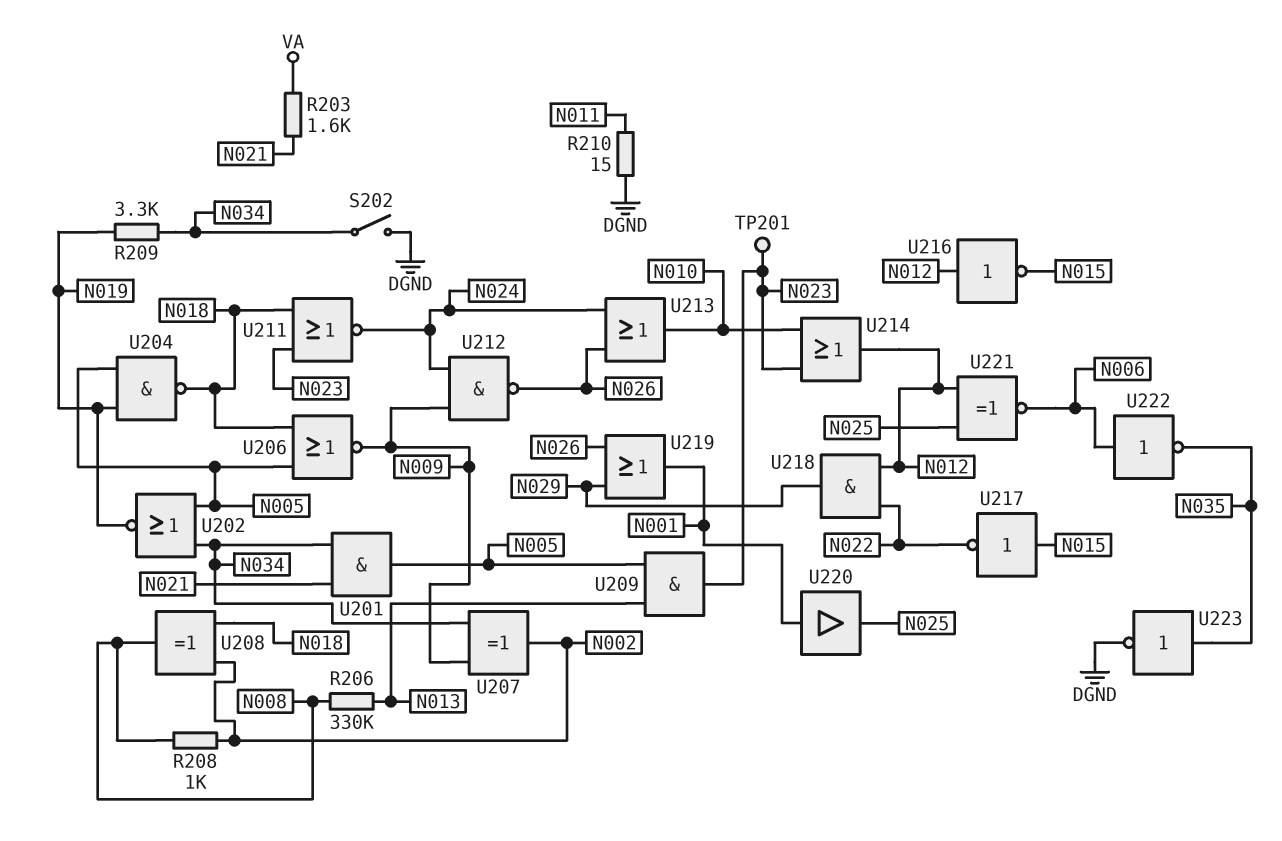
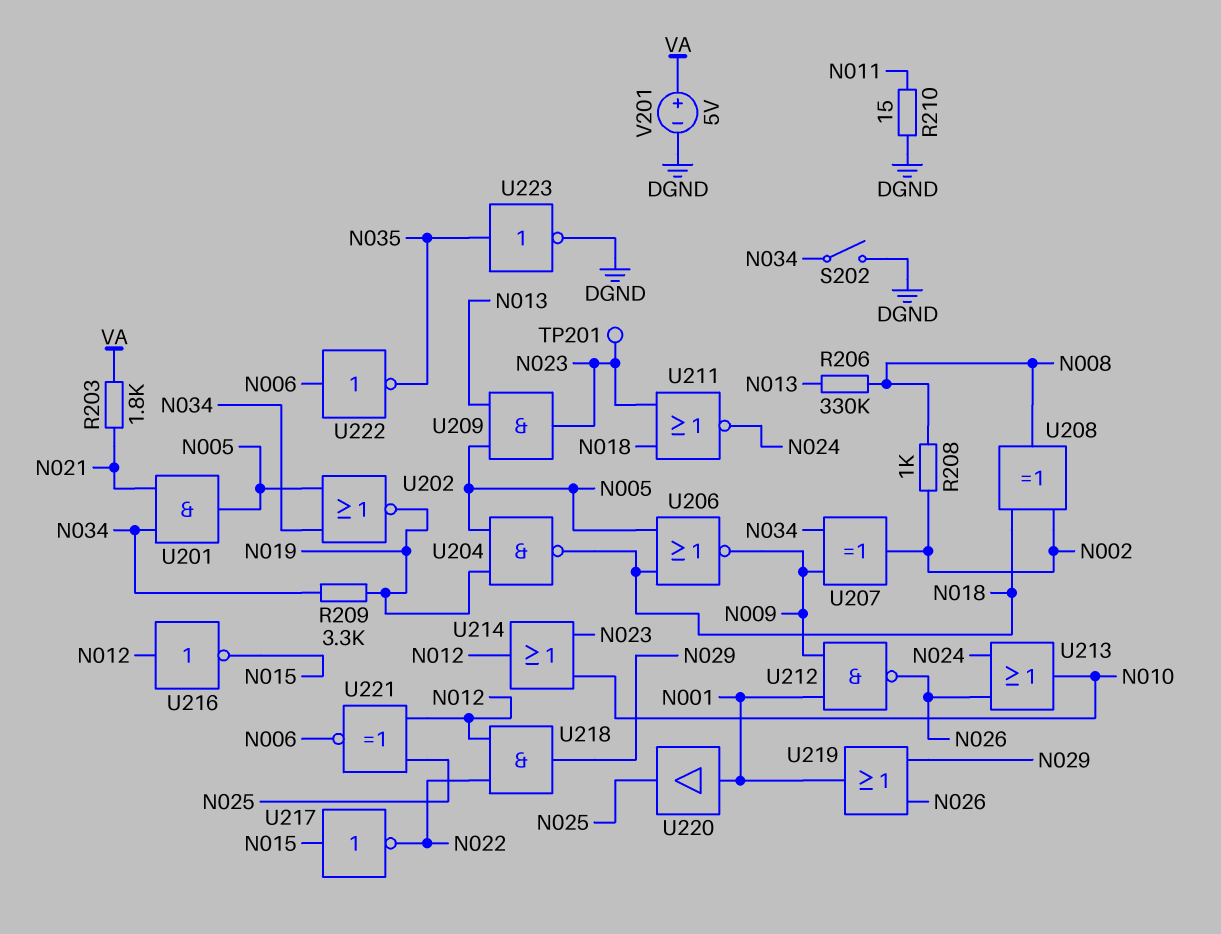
R203: 1.6k (N021, VA) -> 1.8k (N021, VA)
U212: NAND (in N009, in N024, out N026) -> NAND (in N001, in N009, out N026)
V201: none -> 5V (plus VA, minus DGND)

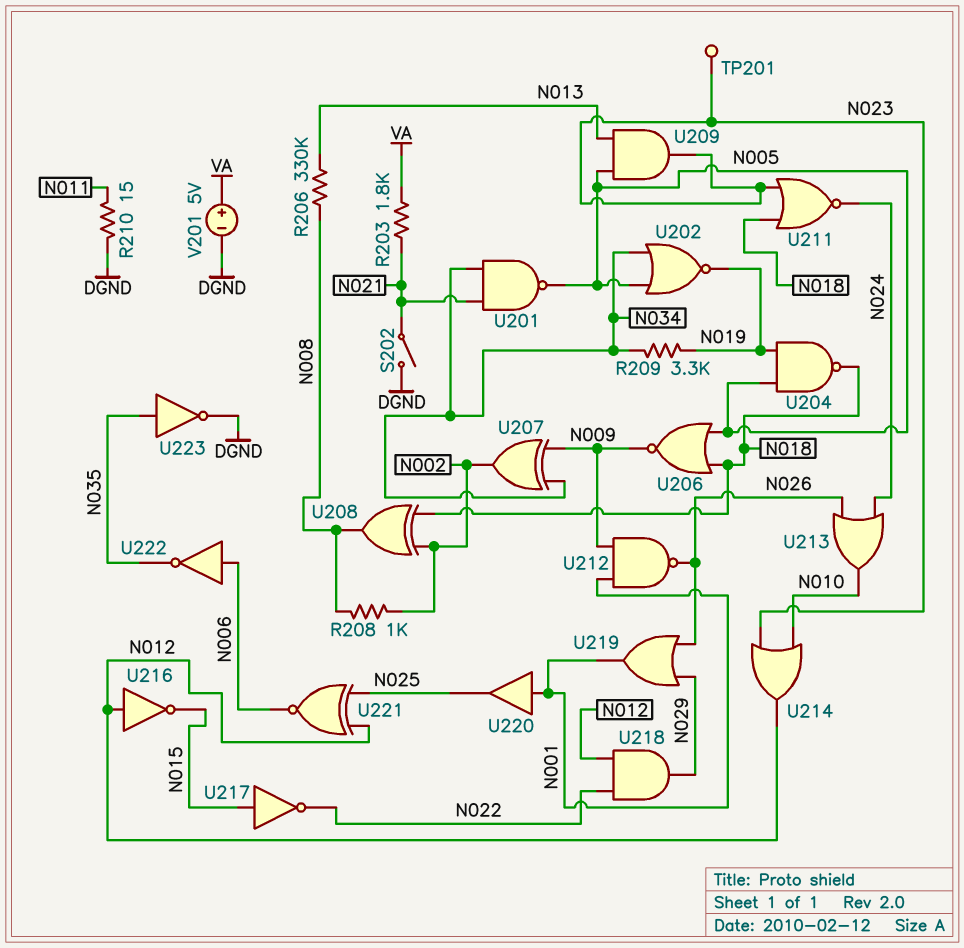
S202: switch (DGND, N034) -> switch (DGND, N021)
U201: AND (in N021, in N034, out N005) -> NAND (in N021, in N034, out N005)

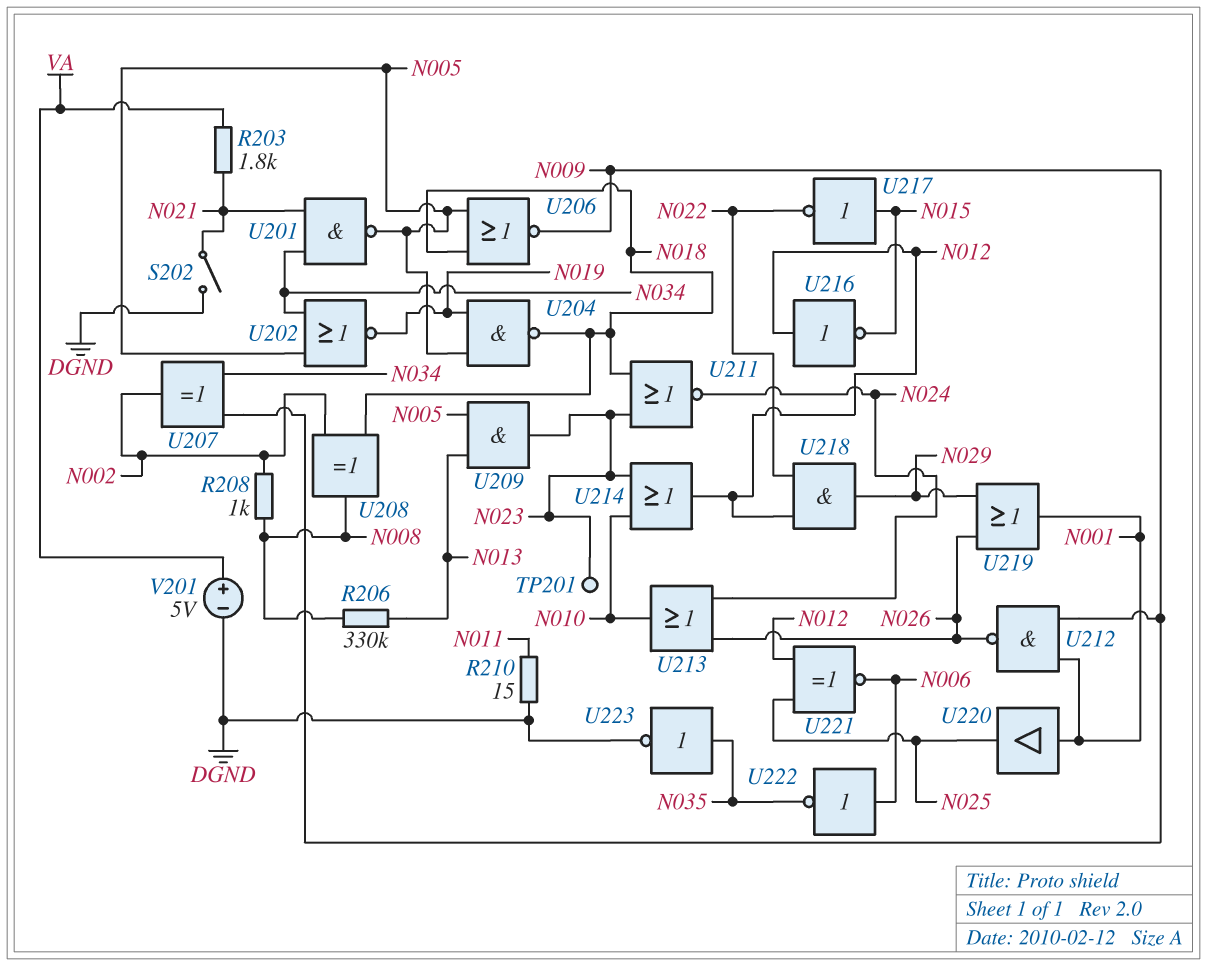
R209: 3.3k (N019, N034) -> none

